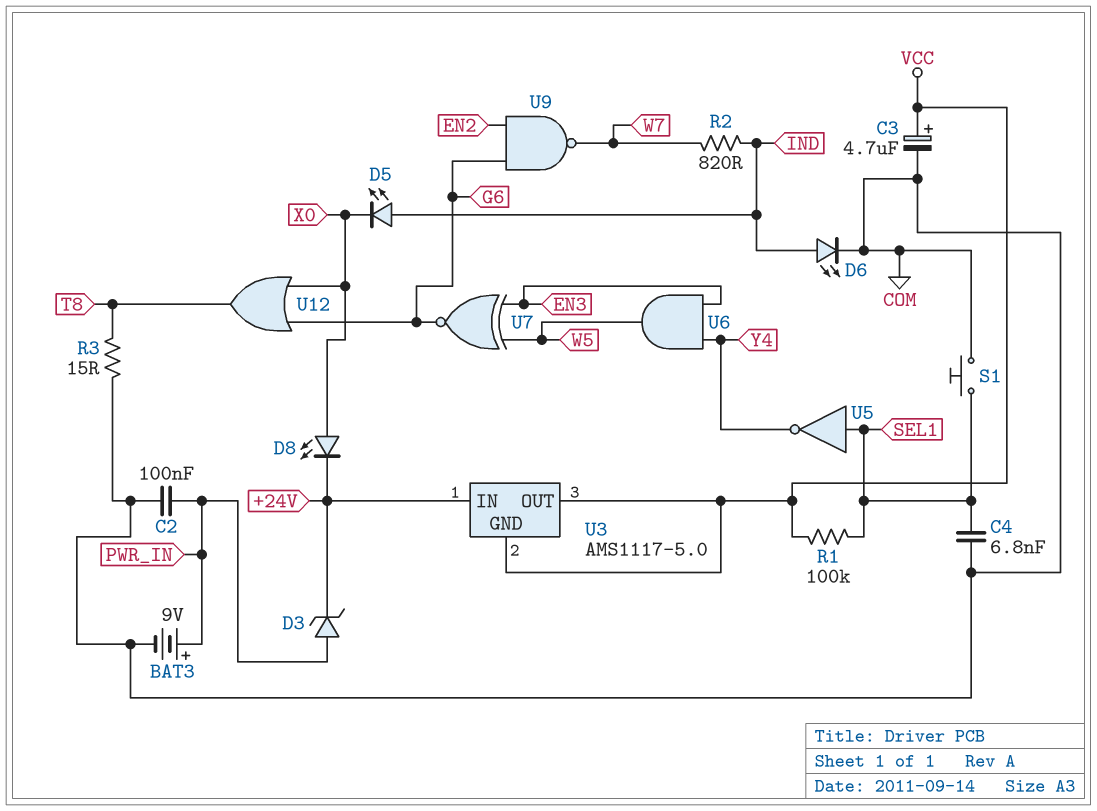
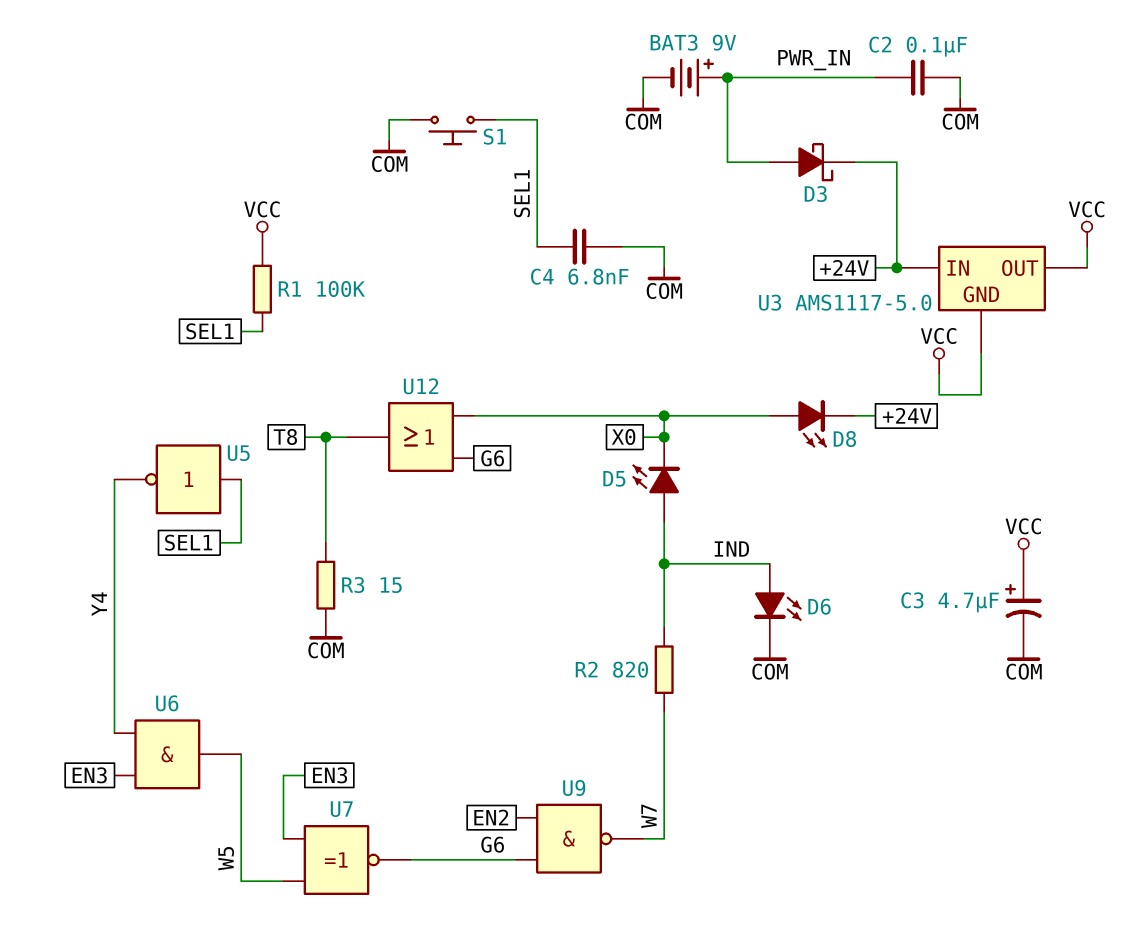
D3: zener (A PWR_IN, K +24V) -> schottky (A PWR_IN, K +24V)

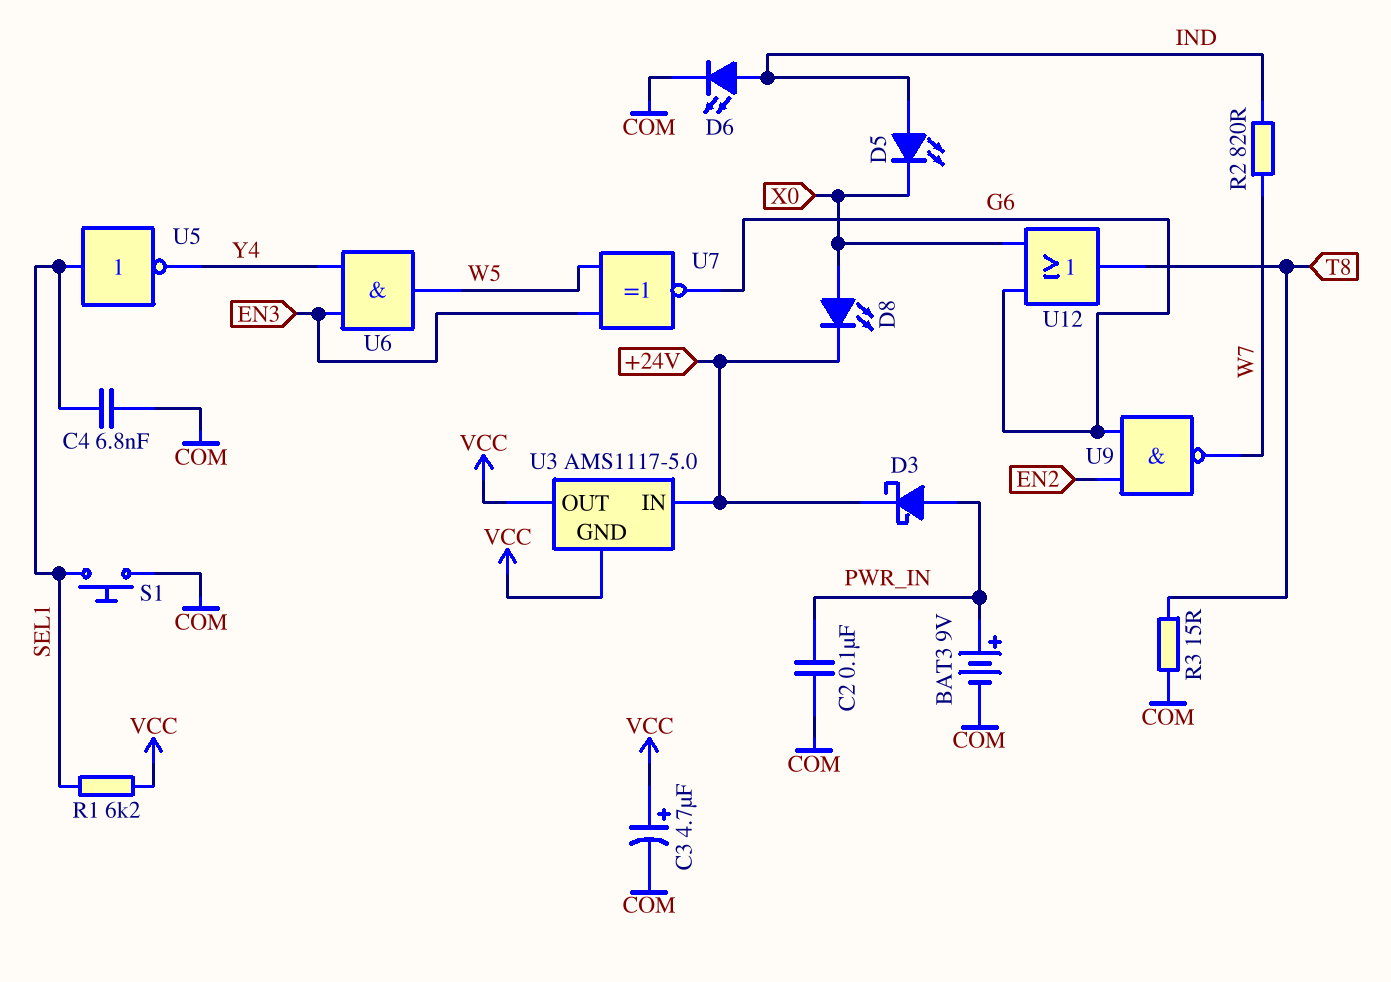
R1: 100k (SEL1, VCC) -> 6.2k (SEL1, VCC)

